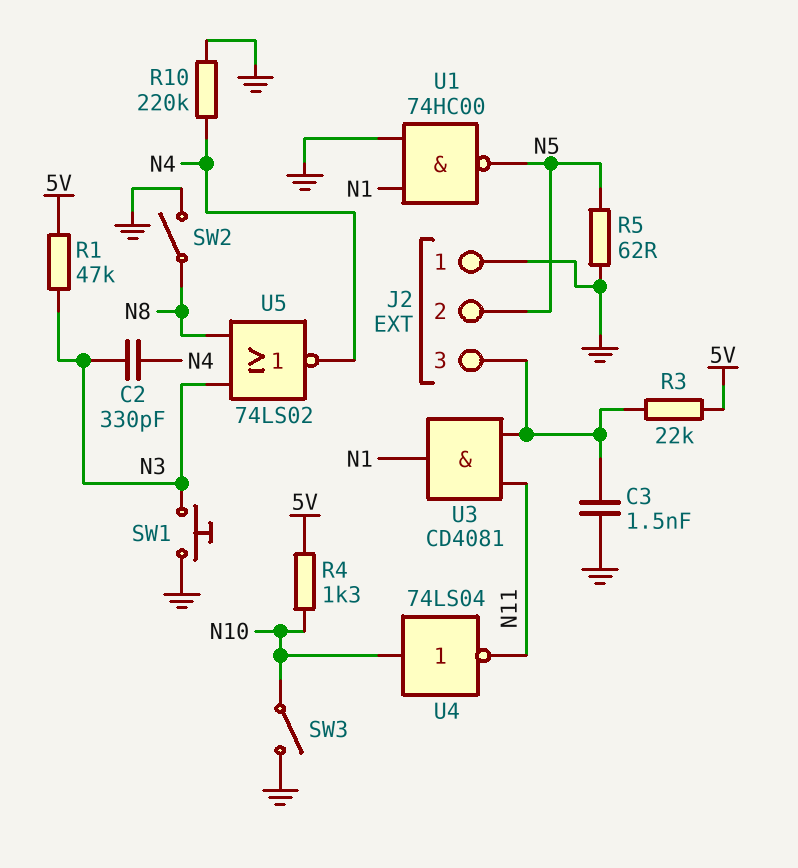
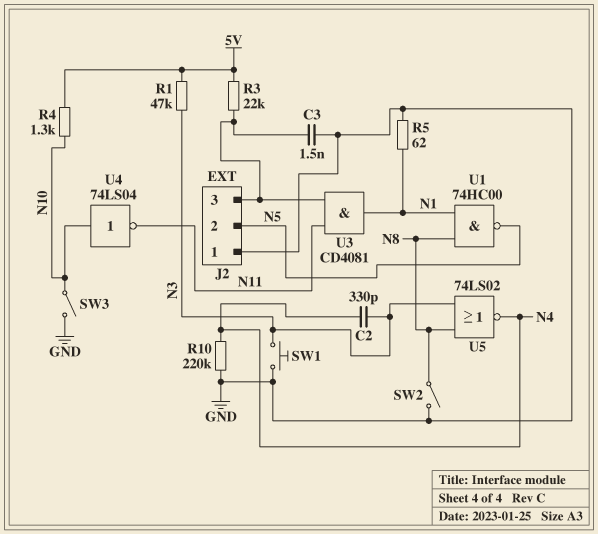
R5: 62 (GND, N5) -> 62 (GND, N1)
U1: NAND 74HC00 (in GND, in N1, out N5) -> NAND 74HC00 (in N1, in N8, out N5)

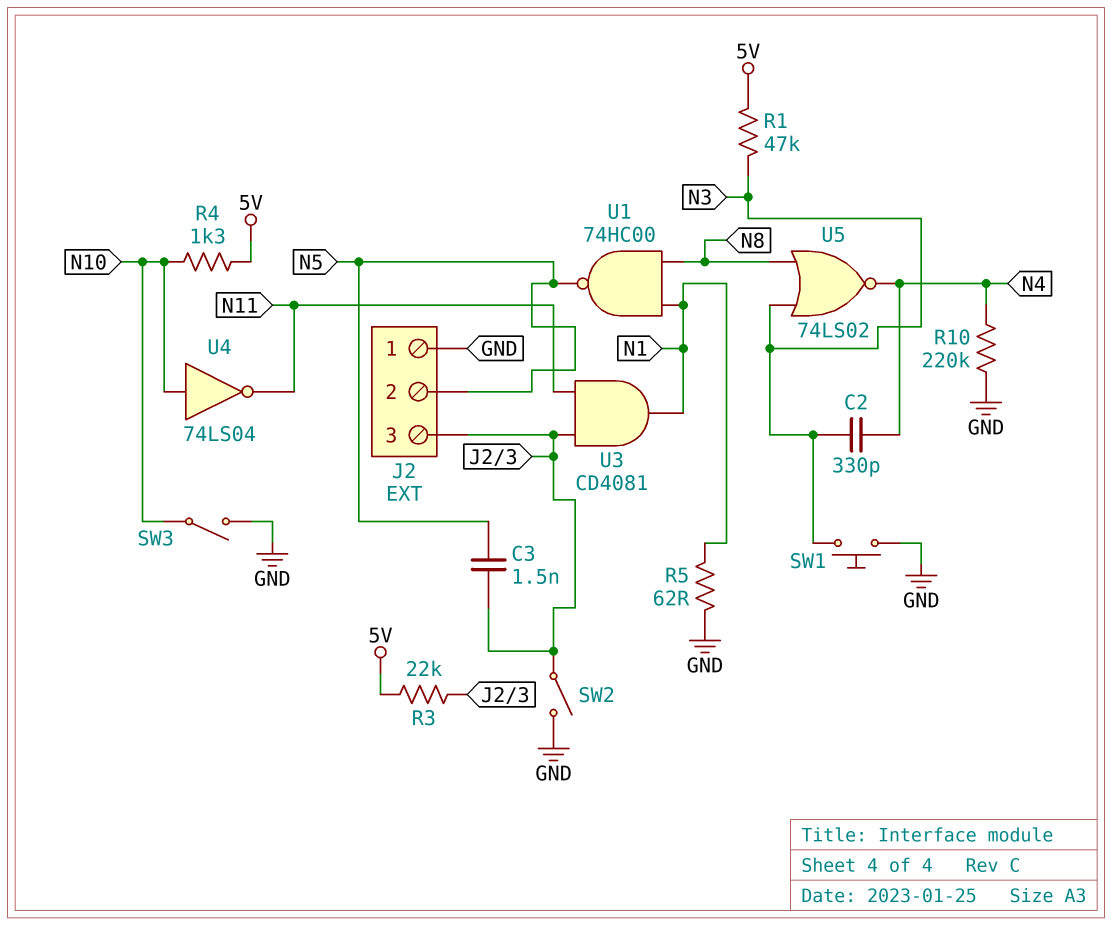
C3: 1.5nF (GND, J2/3) -> 1.5nF (J2/3, N5)
SW2: switch (GND, N8) -> switch (GND, J2/3)

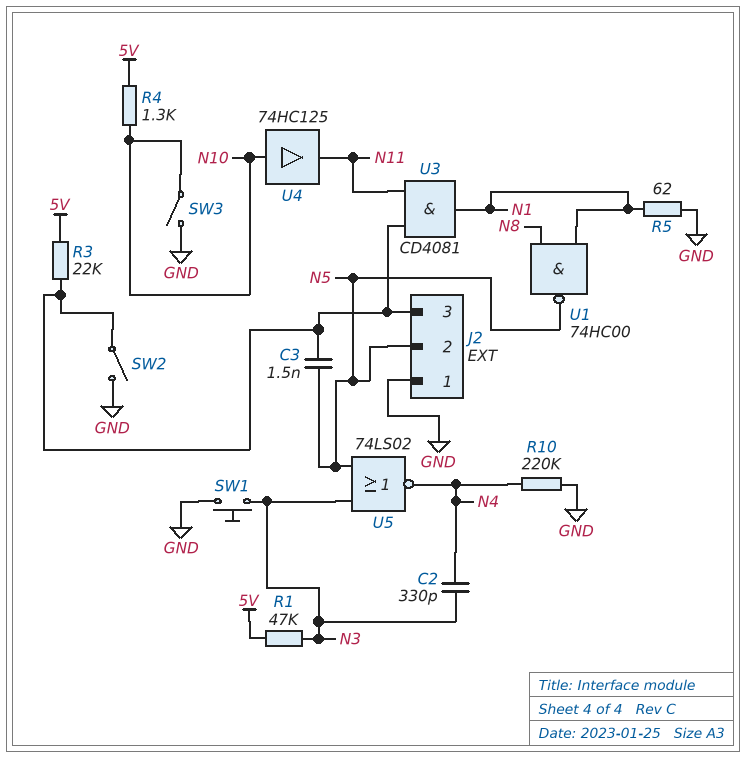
U4: NOT 74LS04 (in N10, out N11) -> buffer 74HC125 (in N10, out N11)
U5: NOR 74LS02 (in N3, in N8, out N4) -> NOR 74LS02 (in N3, in N5, out N4)

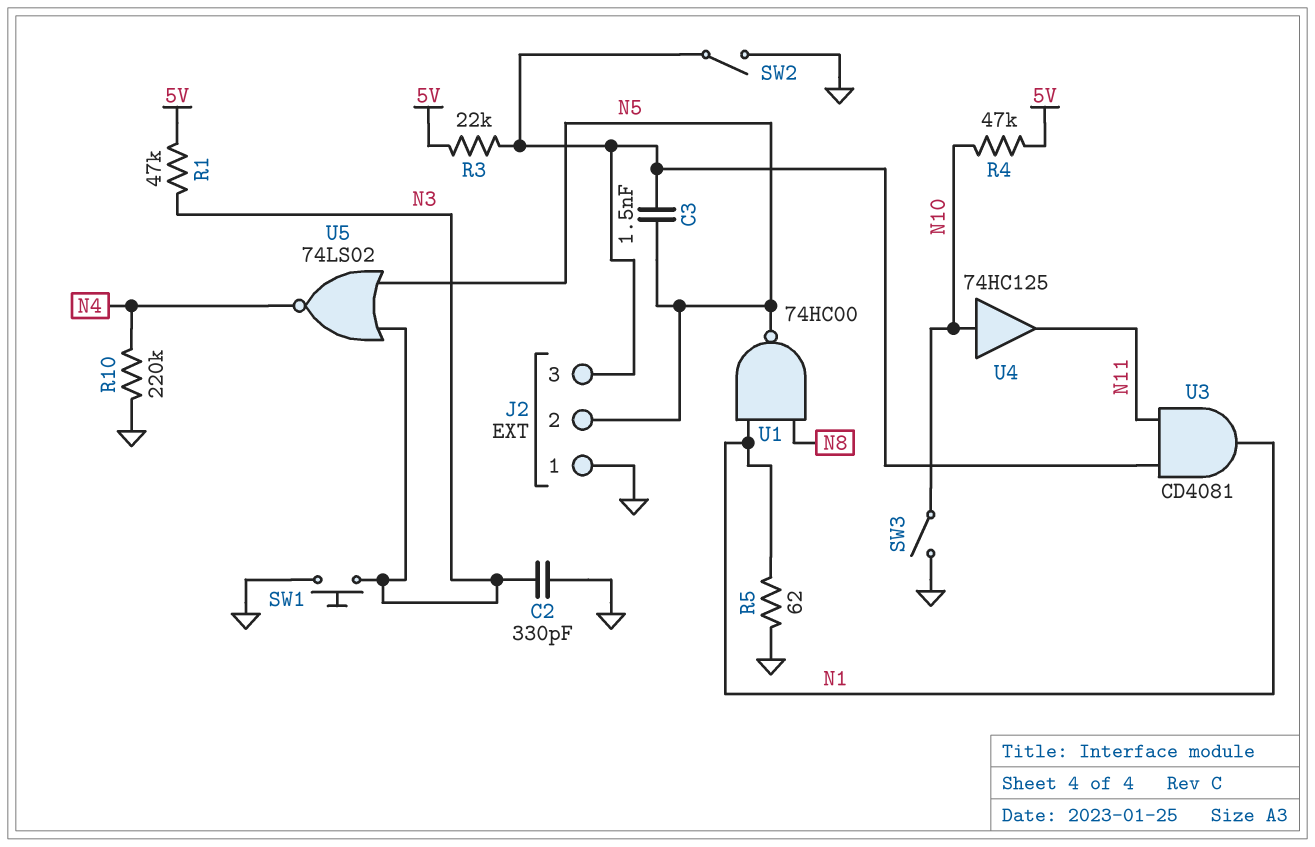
C2: 330pF (N3, N4) -> 330pF (GND, N3)
R4: 1.3k (5V, N10) -> 47k (5V, N10)

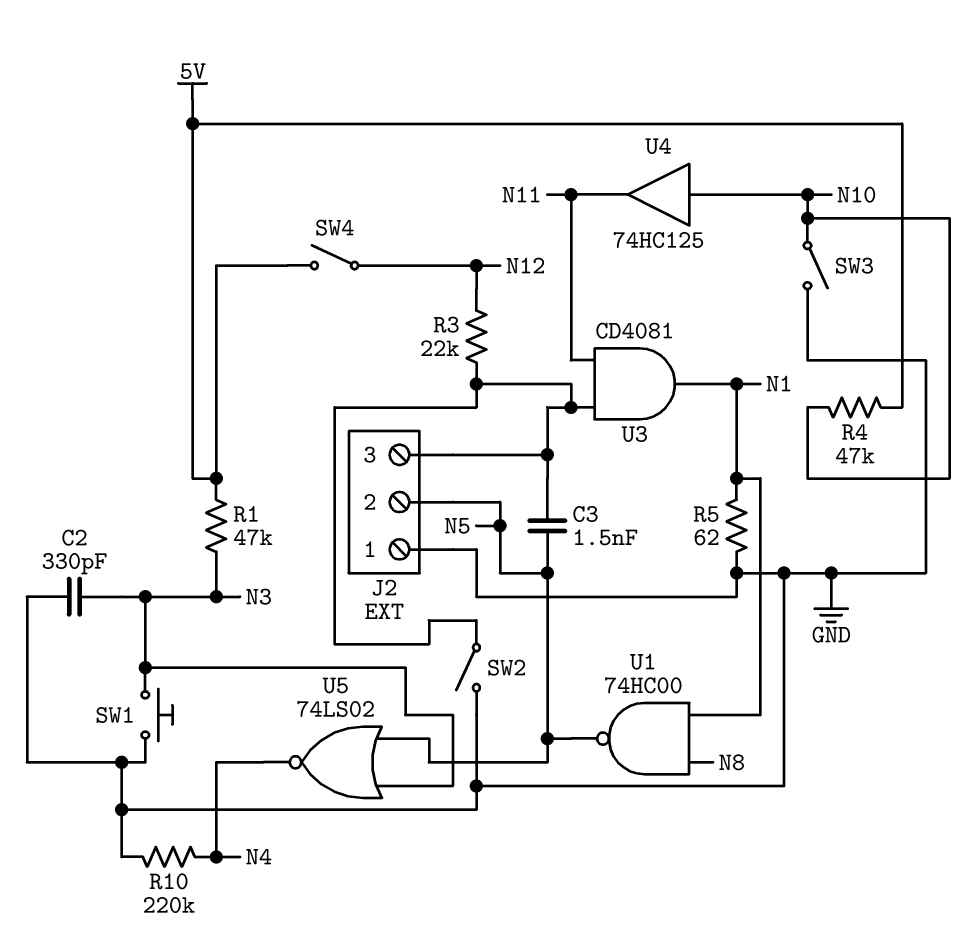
R3: 22k (5V, J2/3) -> 22k (J2/3, N12)
SW4: none -> switch (5V, N12)

